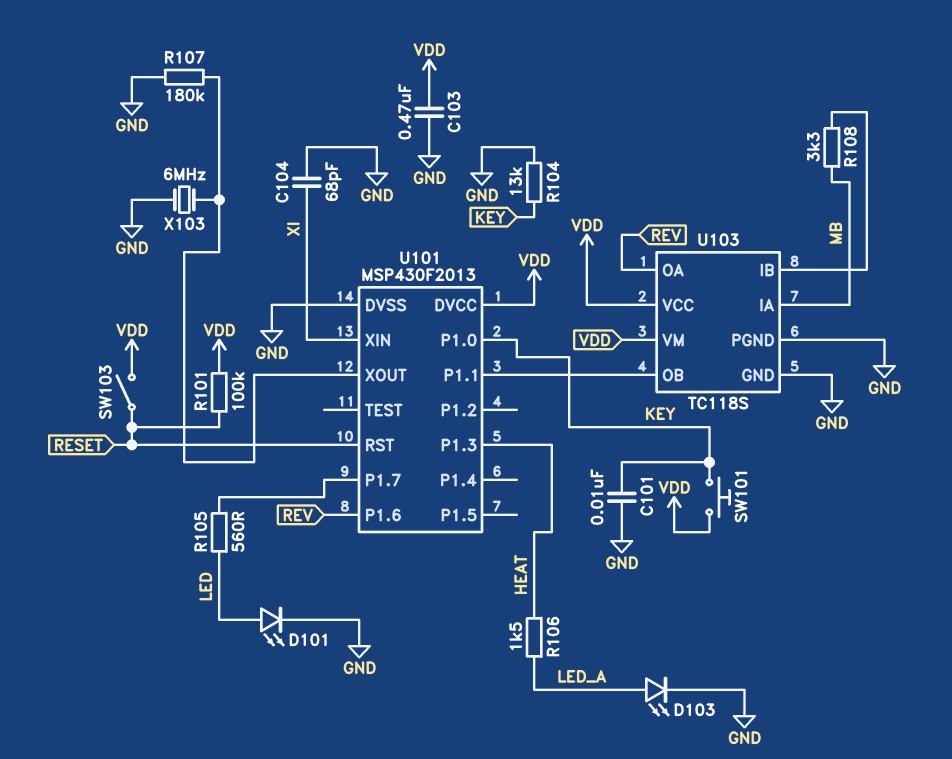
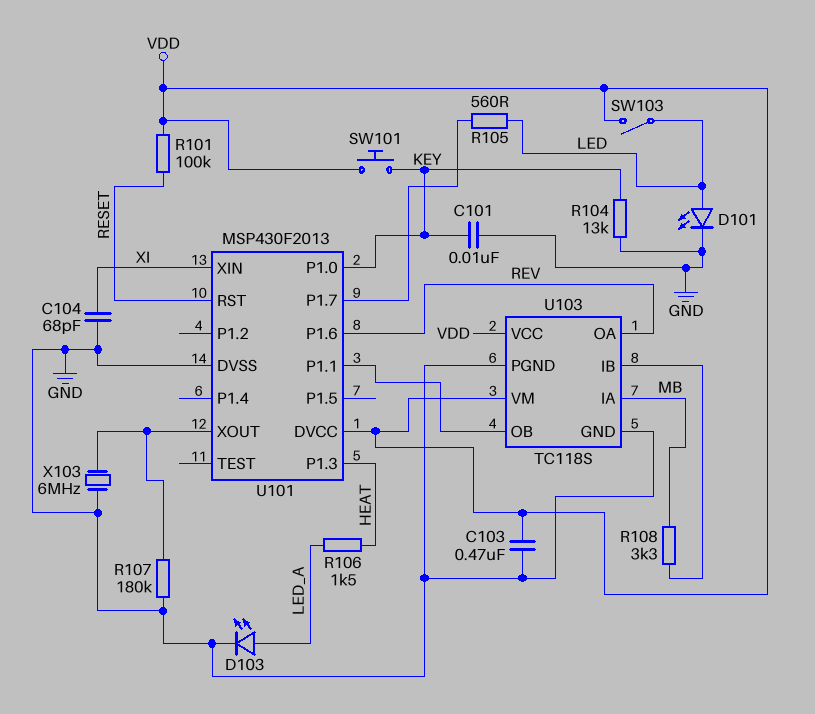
SW103: switch (RESET, VDD) -> switch (LED, VDD)

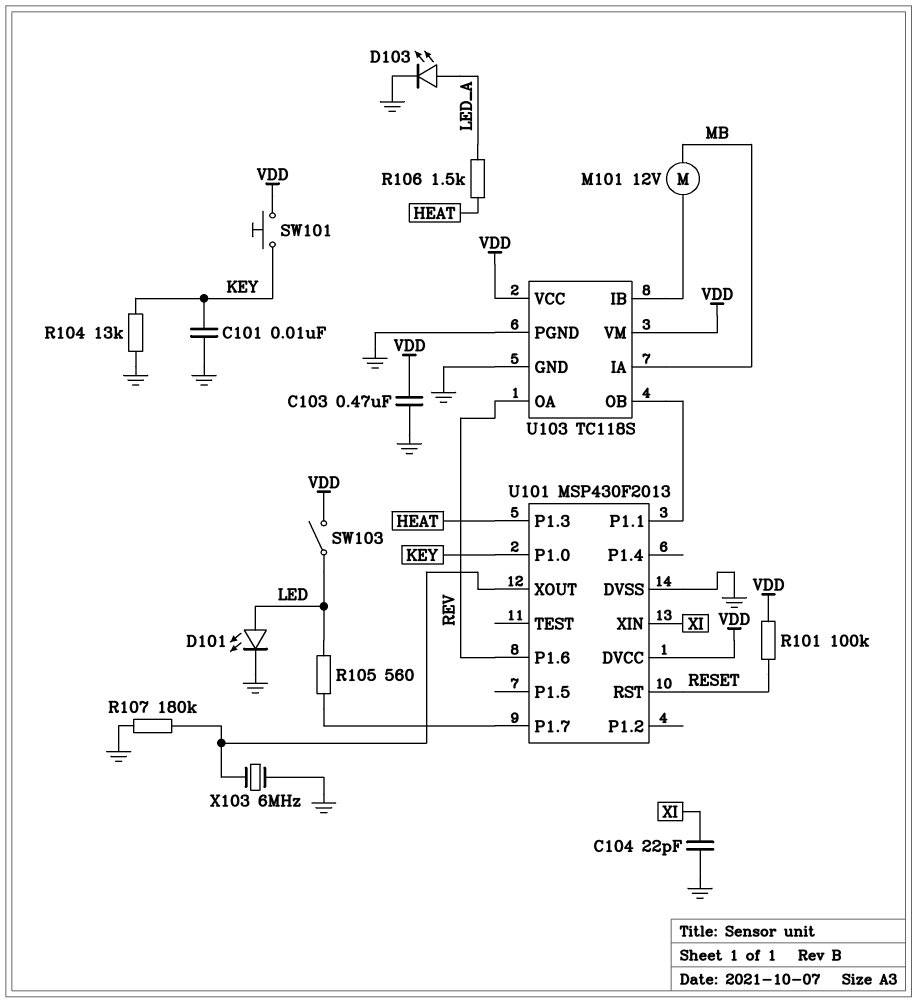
C104: 68pF (GND, XI) -> 22pF (GND, XI)
M101: none -> motor 12V (MB, U103/IB)
R108: 3.3k (MB, U103/IB) -> none

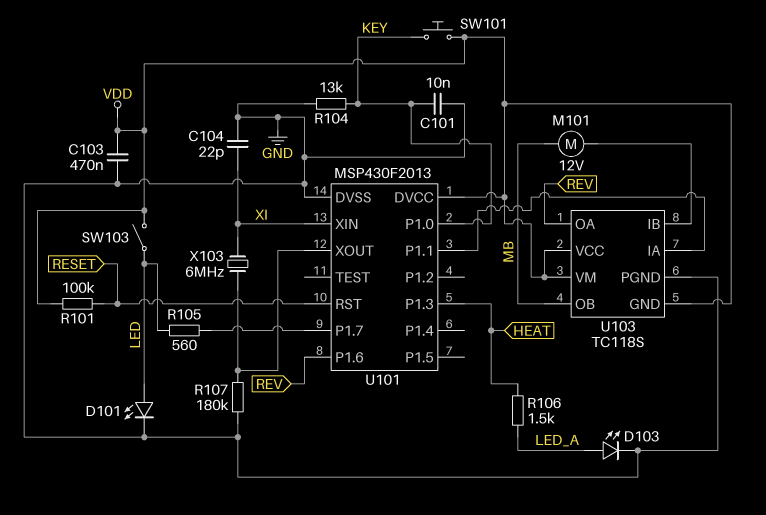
U103 pin GND: GND -> VDD
U103 pin IA: MB -> U101/P1.1
U103 pin OB: U101/P1.1 -> MB
X103: 6MHz (GND, U101/XOUT) -> 6MHz (U101/XOUT, XI)

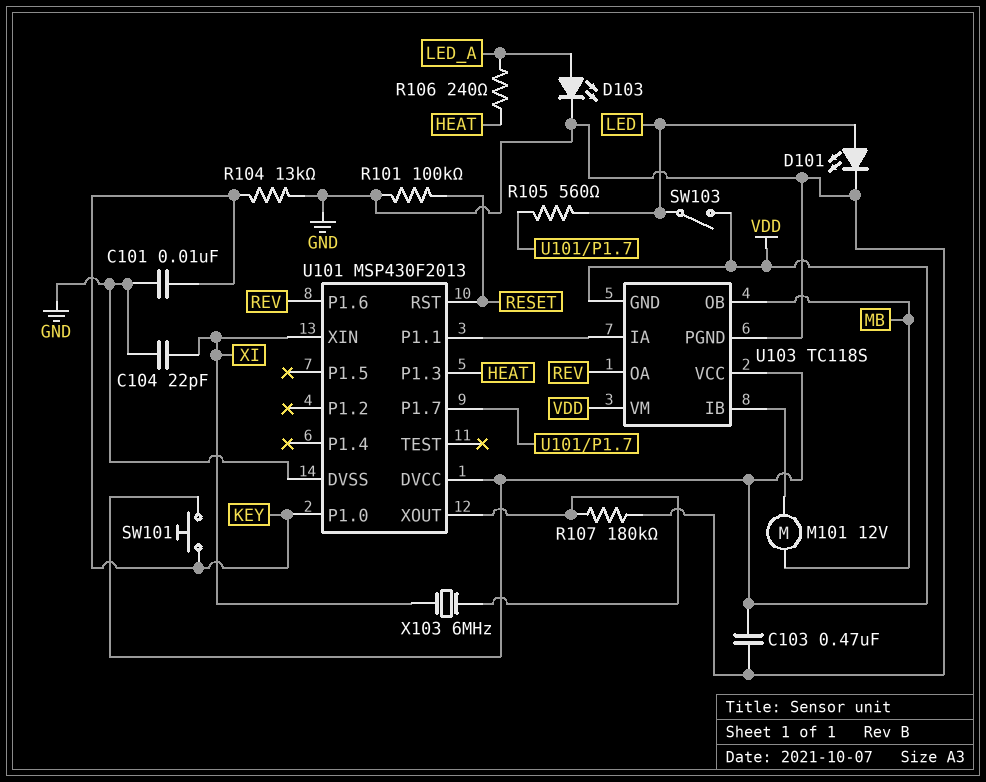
R101: 100k (RESET, VDD) -> 100k (GND, RESET)
R106: 1.5k (HEAT, LED_A) -> 240 (HEAT, LED_A)

